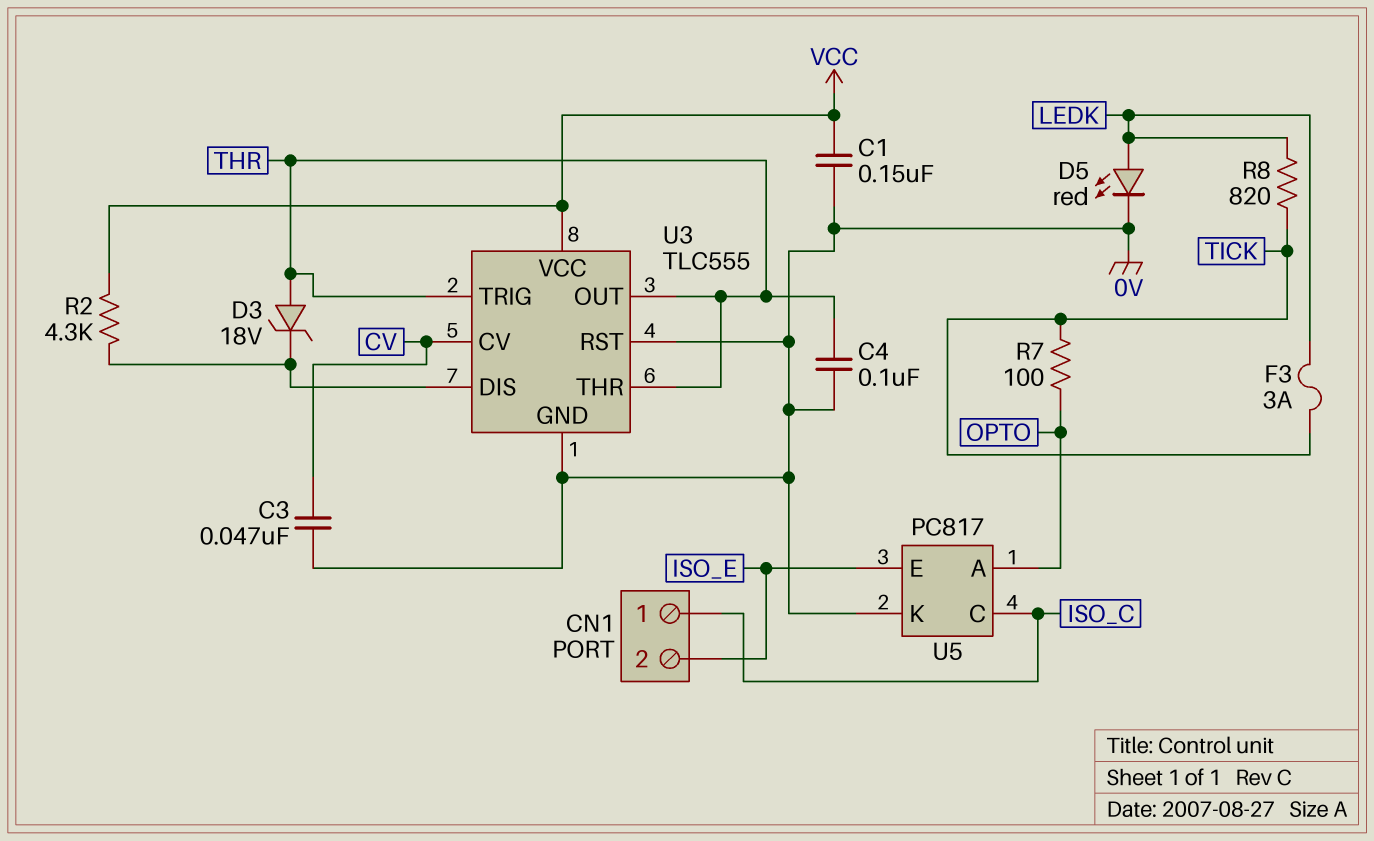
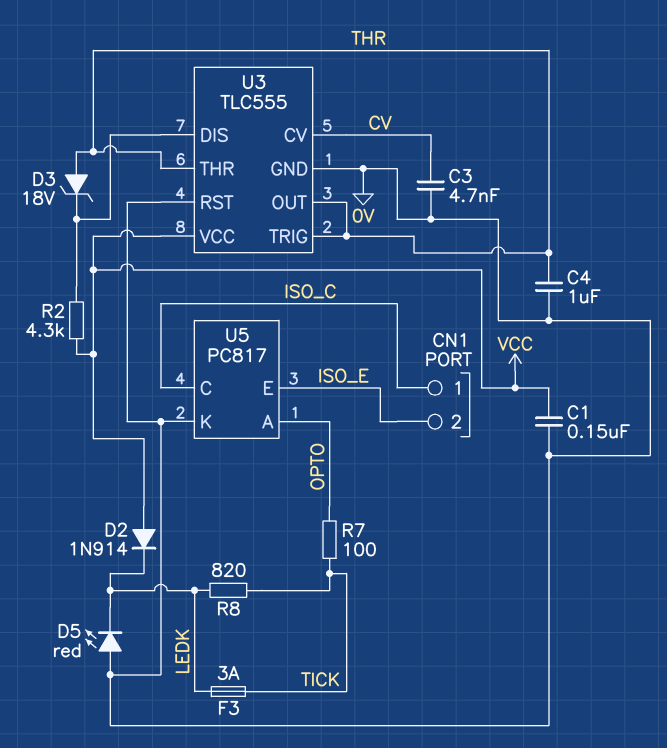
C3: 47nF (0V, CV) -> 4.7nF (0V, CV)
C4: 100nF (0V, THR) -> 1uF (0V, THR)
D2: none -> diode 1N914 (A VCC, K LEDK)
D5: LED red (A LEDK, K 0V) -> LED red (A 0V, K LEDK)

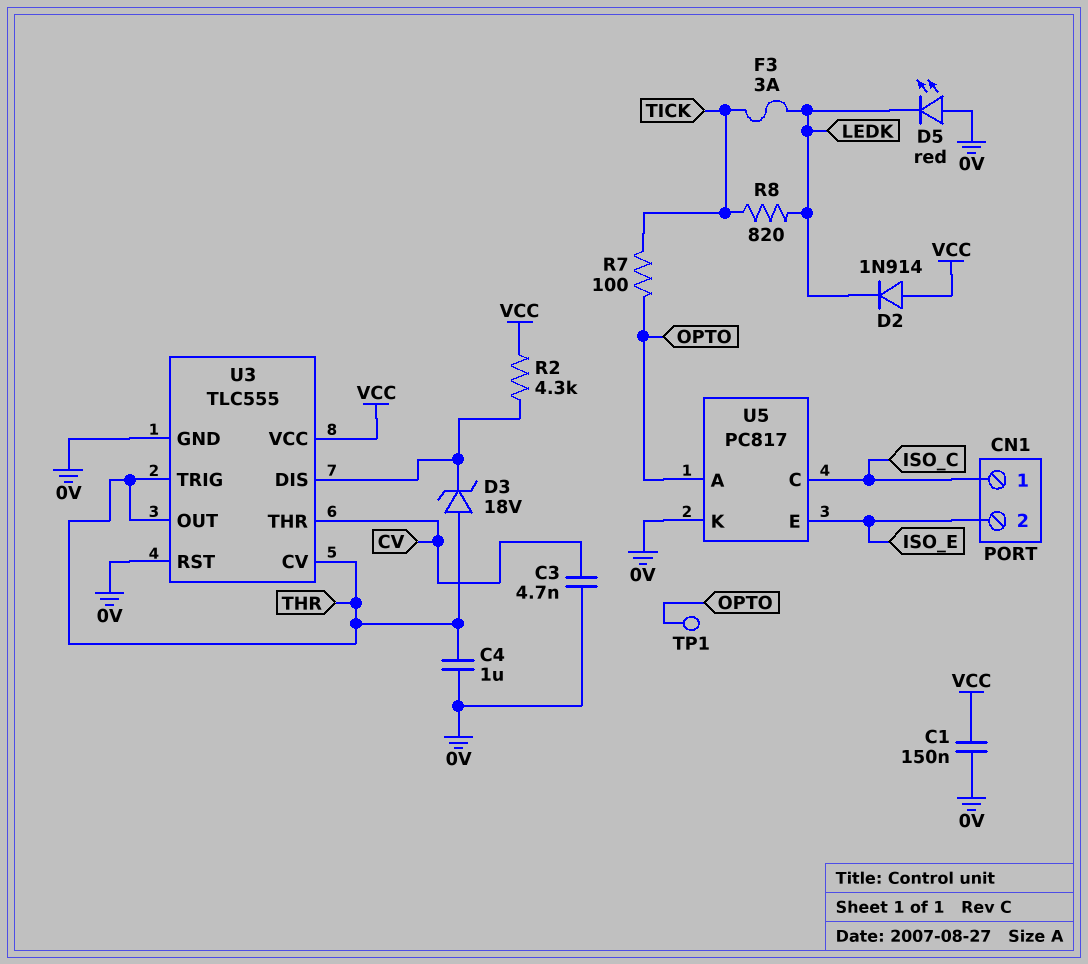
TP1: none -> test point (OPTO)
U3 pin CV: CV -> THR
U3 pin THR: THR -> CV

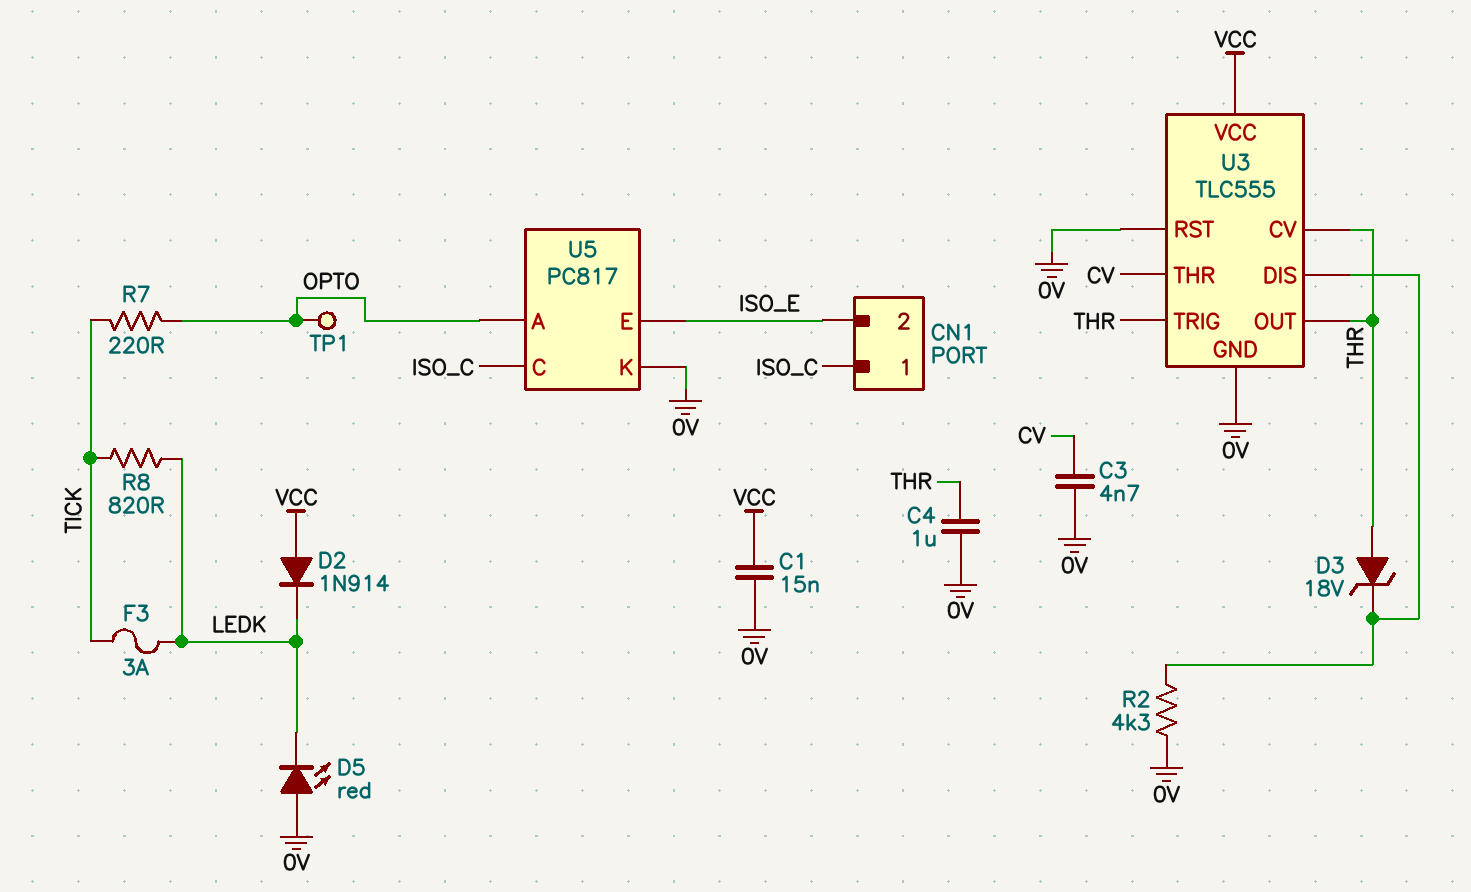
C1: 150nF (0V, VCC) -> 15nF (0V, VCC)
R2: 4.3k (U3/DIS, VCC) -> 4.3k (0V, U3/DIS)
R7: 100 (OPTO, TICK) -> 220 (OPTO, TICK)

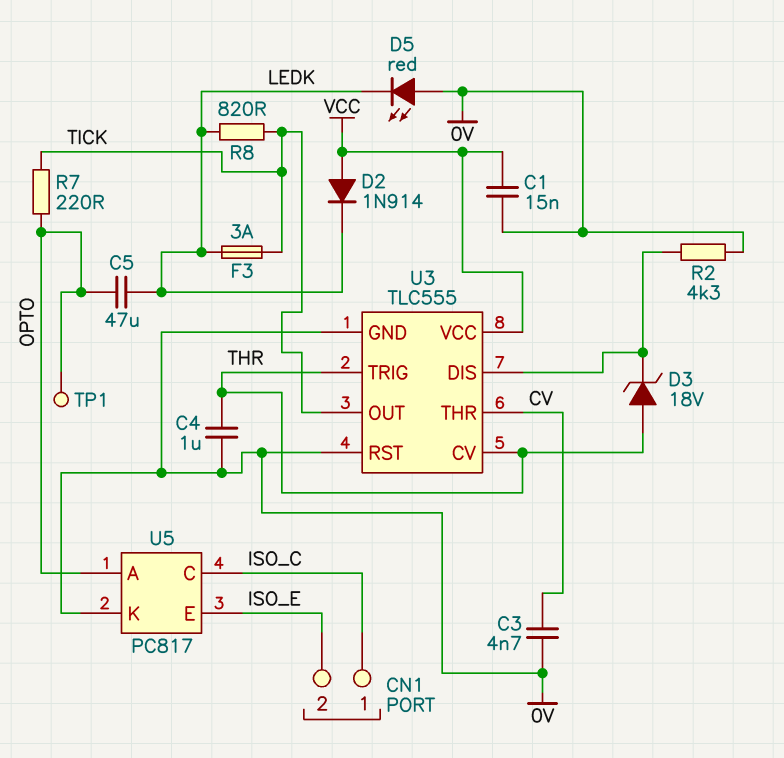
C5: none -> 47uF (LEDK, OPTO)
U3 pin OUT: THR -> TICK

